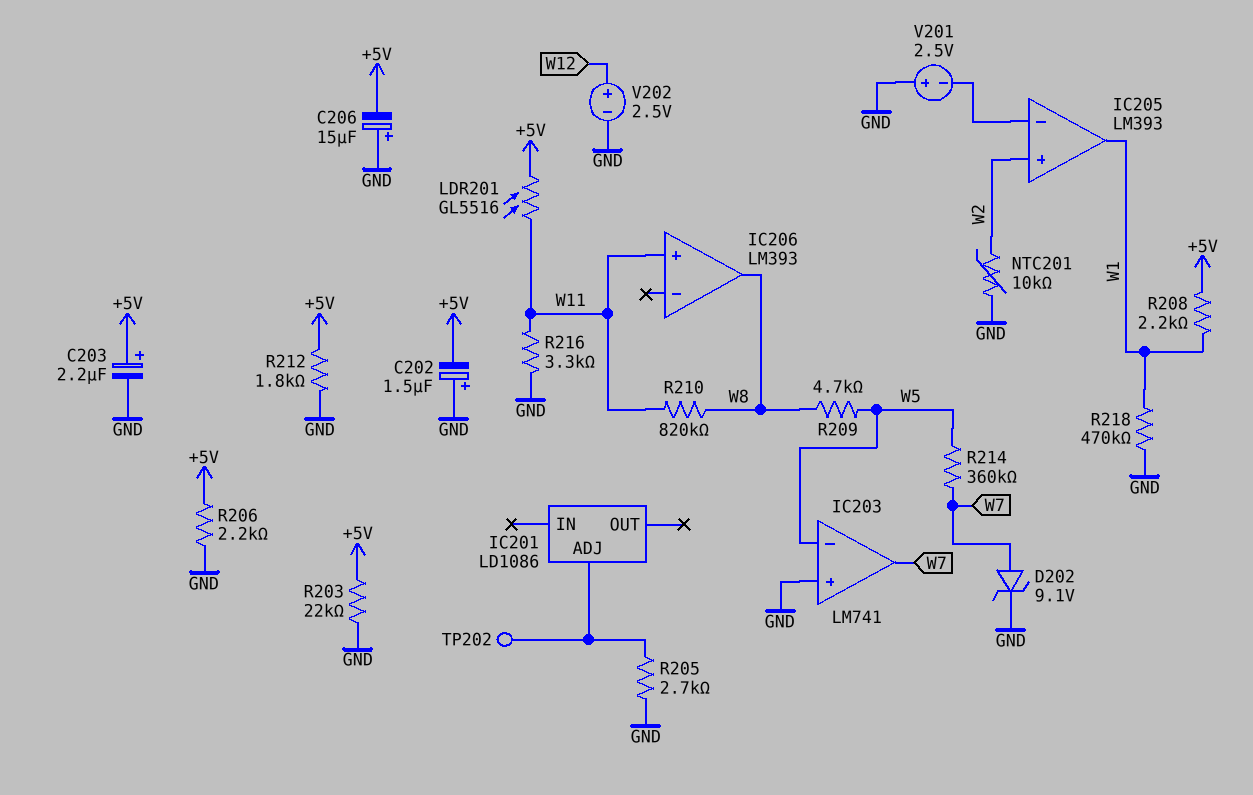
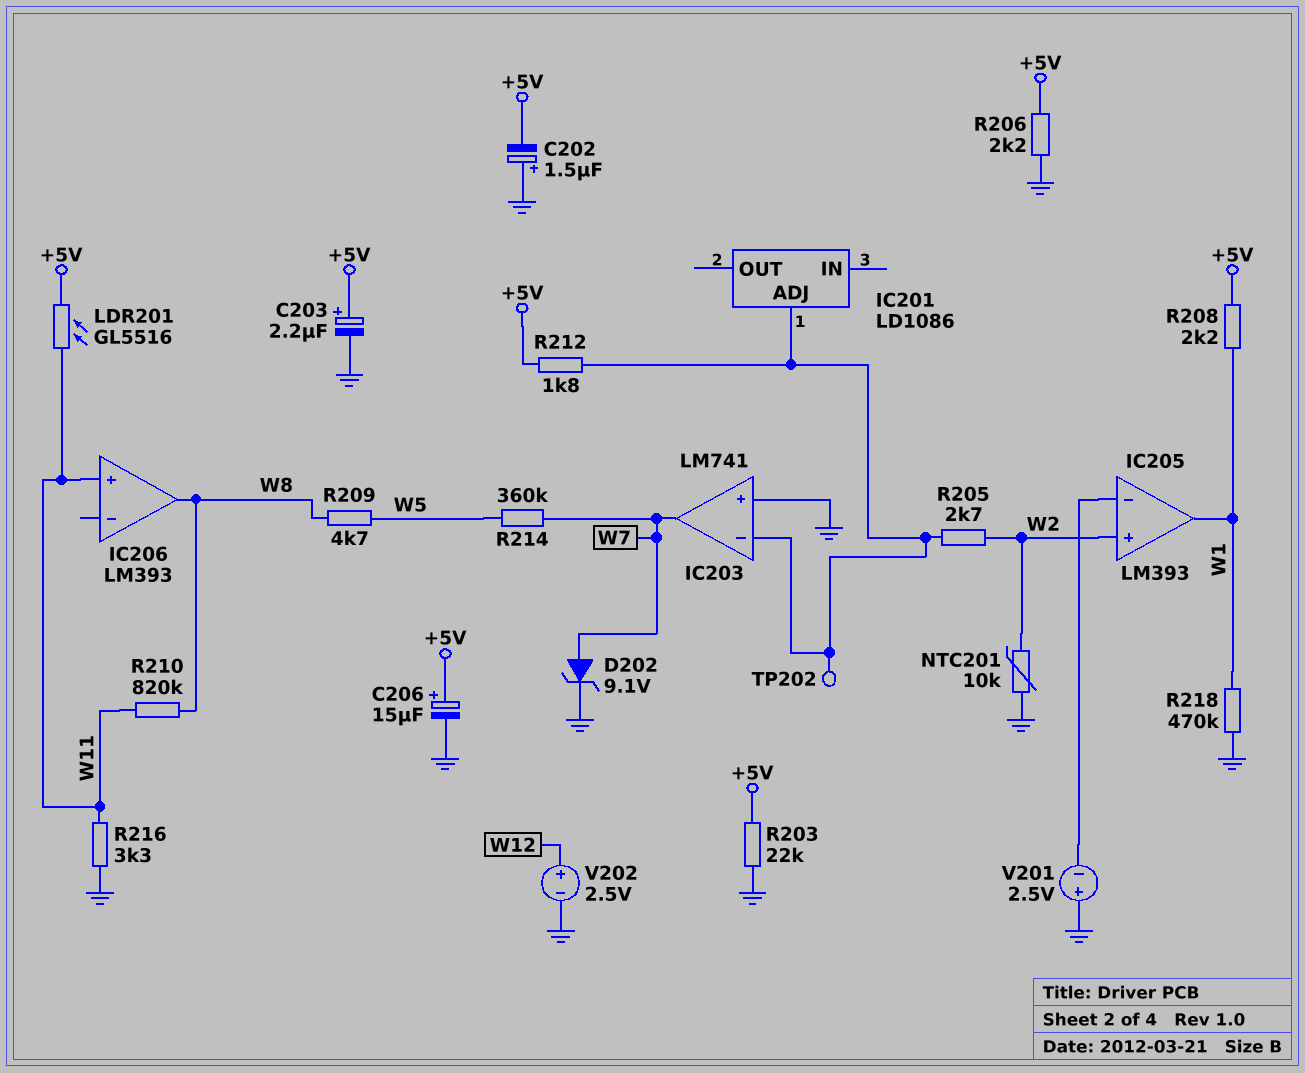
C206: 15uF (plus GND, minus +5V) -> 15uF (plus +5V, minus GND)
IC203 pin in-: W5 -> IC201/ADJ
R205: 2.7k (GND, IC201/ADJ) -> 2.7k (IC201/ADJ, W2)
R212: 1.8k (+5V, GND) -> 1.8k (+5V, IC201/ADJ)

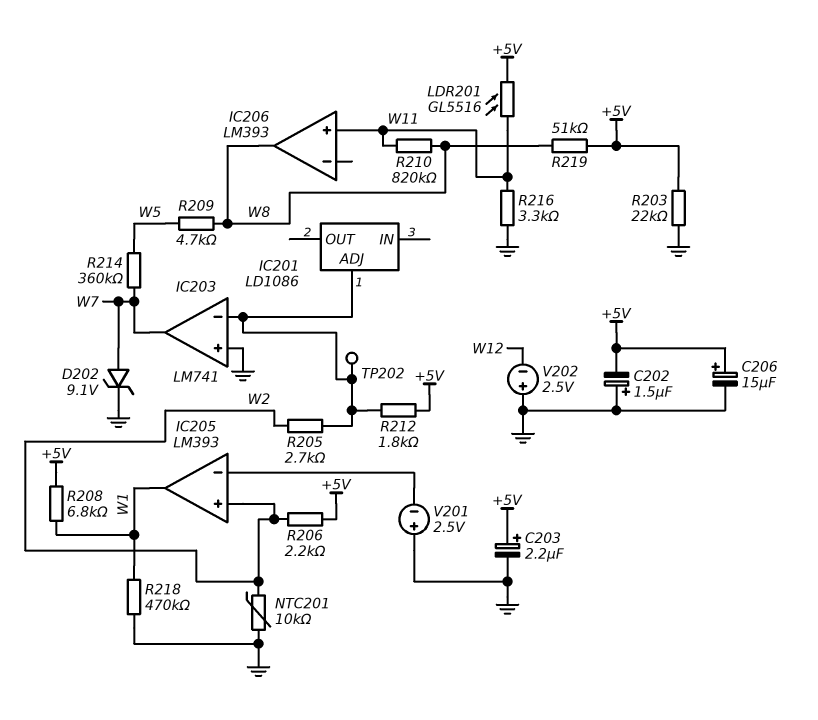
R206: 2.2k (+5V, GND) -> 2.2k (+5V, W2)
R208: 2.2k (+5V, W1) -> 6.8k (+5V, W1)
R219: none -> 51k (+5V, W8)
V202: 2.5V (plus W12, minus GND) -> 2.5V (plus GND, minus W12)

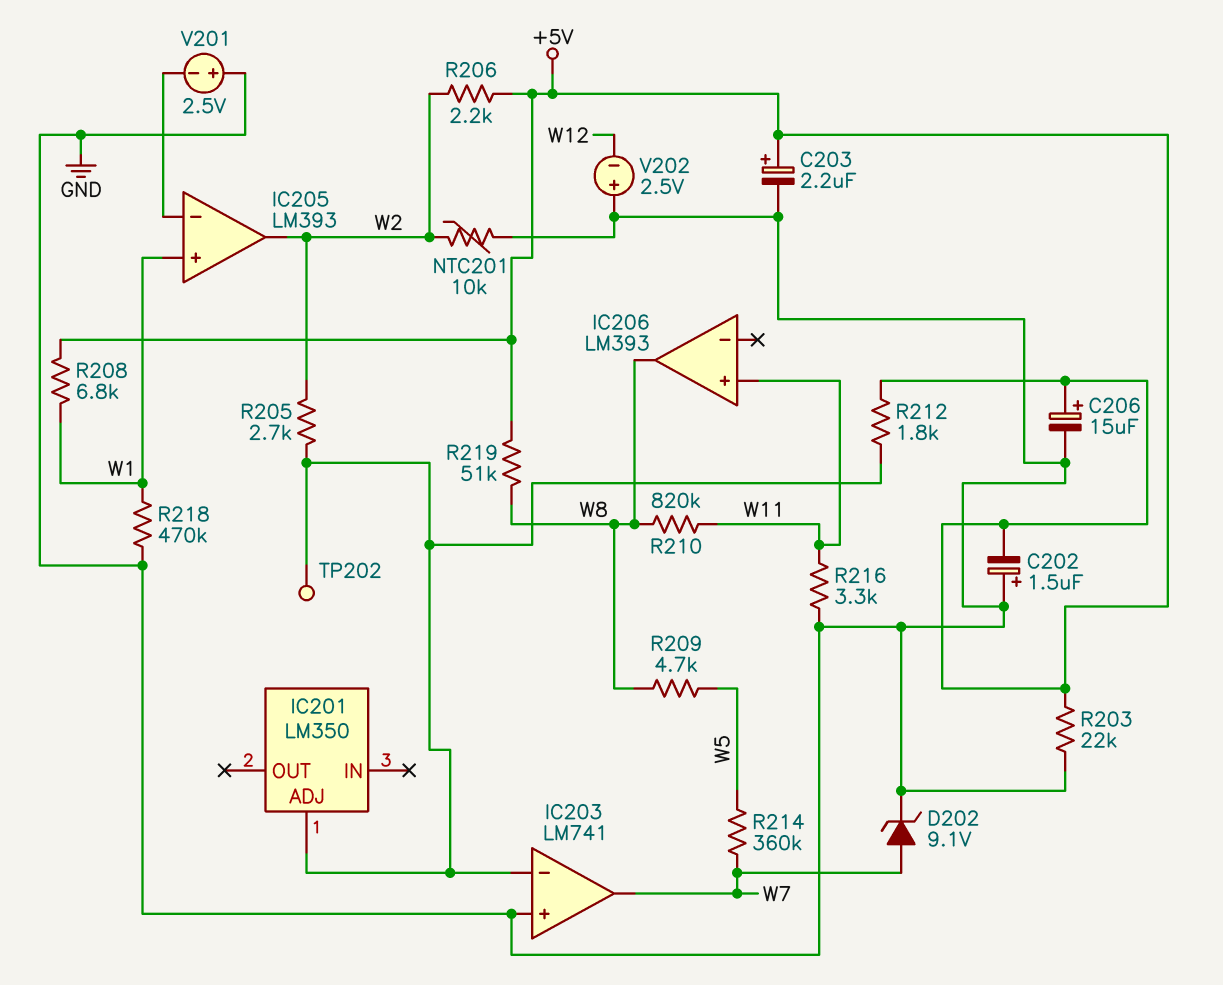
IC201: LD1086 -> LM350
IC205 pin in+: W2 -> W1
IC205 pin out: W1 -> W2
LDR201: GL5516 (+5V, W11) -> none

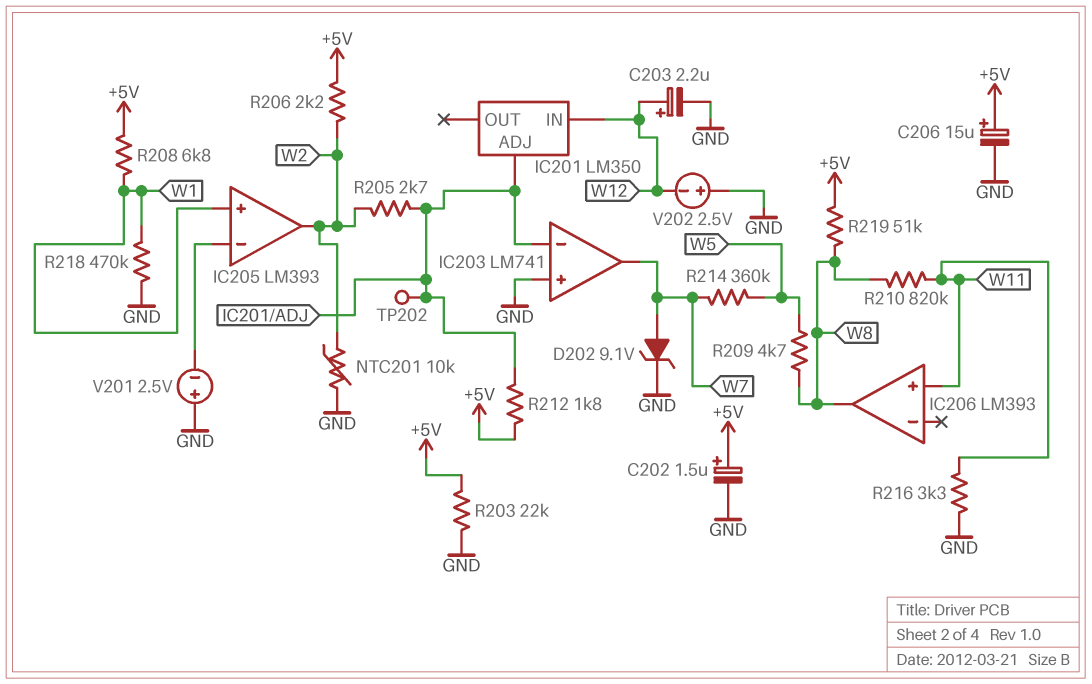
C202: 1.5uF (plus GND, minus +5V) -> 1.5uF (plus +5V, minus GND)
C203: 2.2uF (plus +5V, minus GND) -> 2.2uF (plus W12, minus GND)
IC201 pin IN: none -> W12

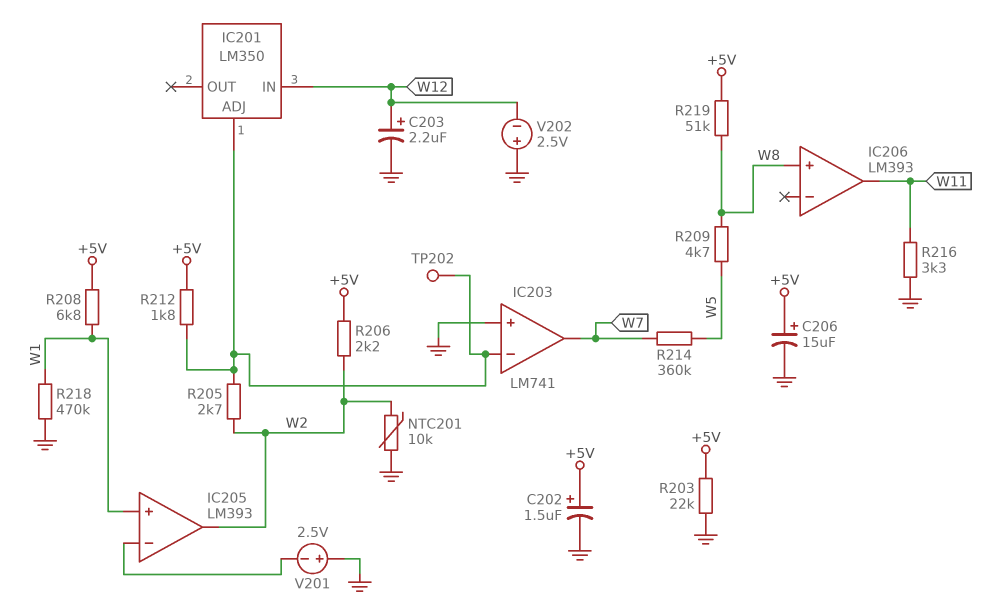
D202: zener 9.1V (A W7, K GND) -> none
IC206 pin in+: W11 -> W8
IC206 pin out: W8 -> W11
R210: 820k (W8, W11) -> none

